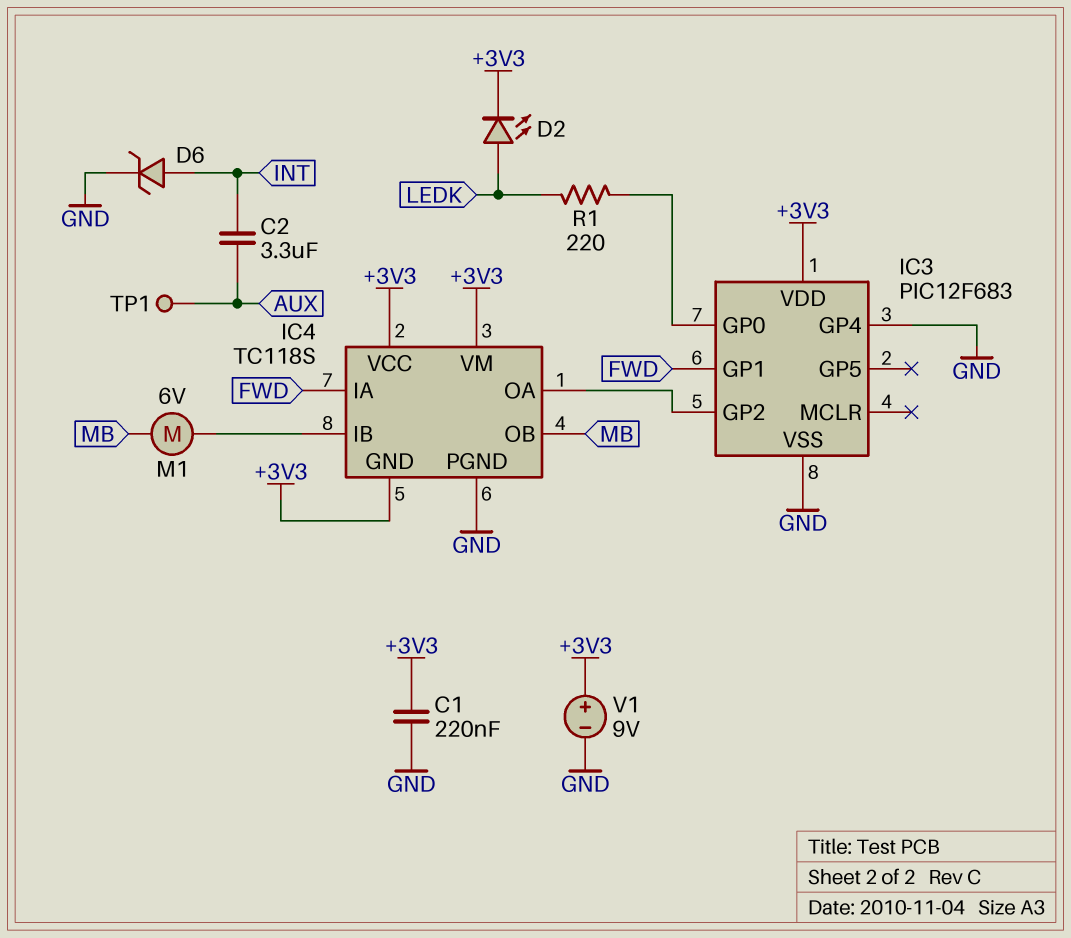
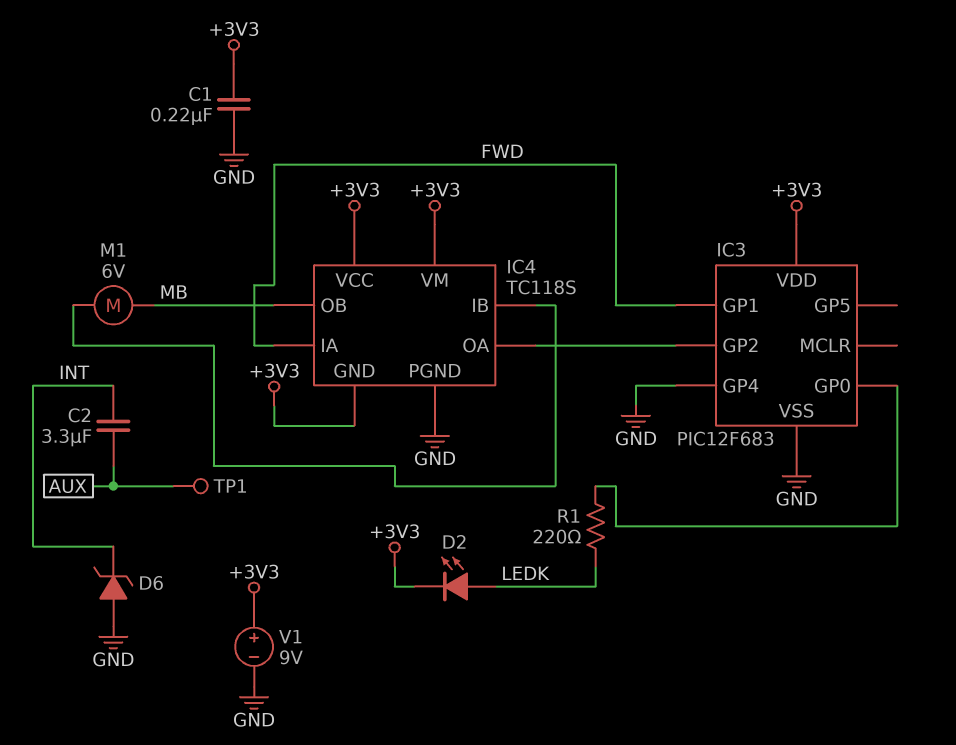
D6: zener (A INT, K GND) -> zener (A GND, K INT)

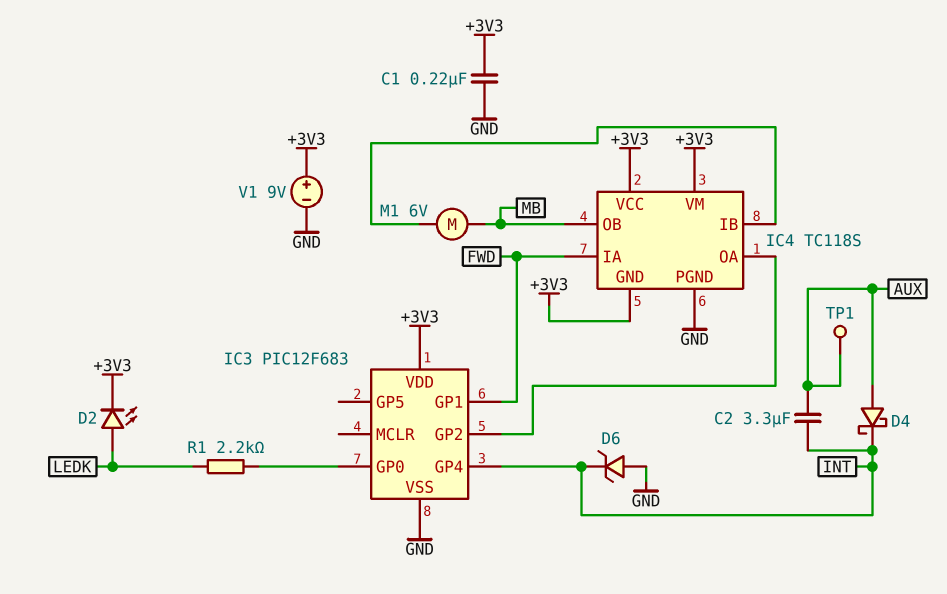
D4: none -> schottky (A AUX, K INT)
IC3 pin GP4: GND -> INT
R1: 220 (IC3/GP0, LEDK) -> 2.2k (IC3/GP0, LEDK)

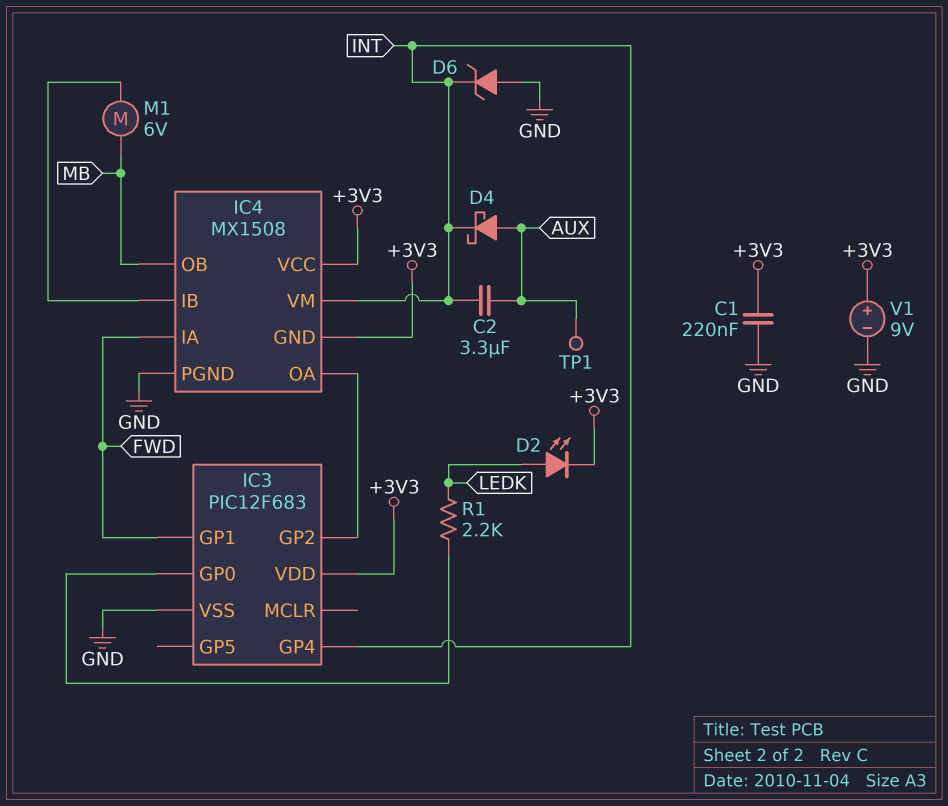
IC4: TC118S -> MX1508
IC4 pin VM: +3V3 -> INT

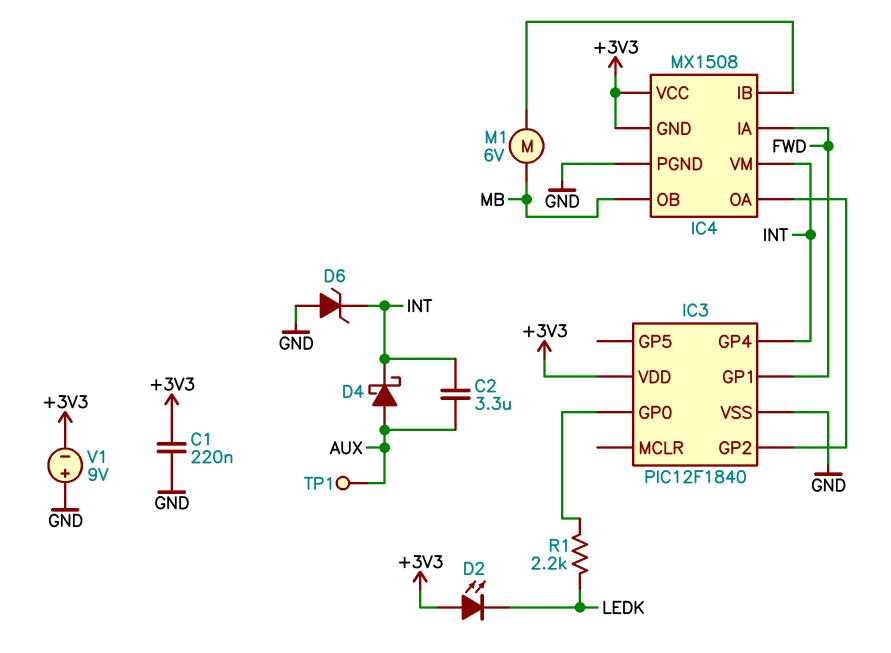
D2: LED (A LEDK, K +3V3) -> LED (A +3V3, K LEDK)
IC3: PIC12F683 -> PIC12F1840
V1: 9V (plus +3V3, minus GND) -> 9V (plus GND, minus +3V3)

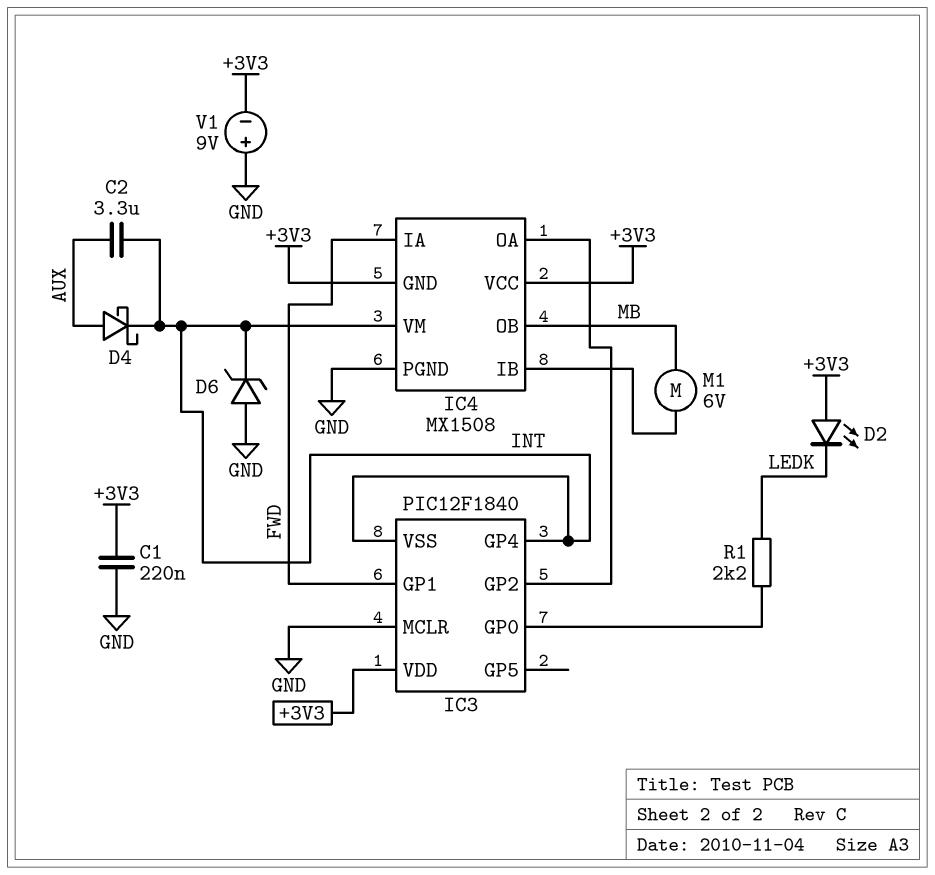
IC3 pin MCLR: none -> GND
IC3 pin VSS: GND -> INT
TP1: test point (AUX) -> none

